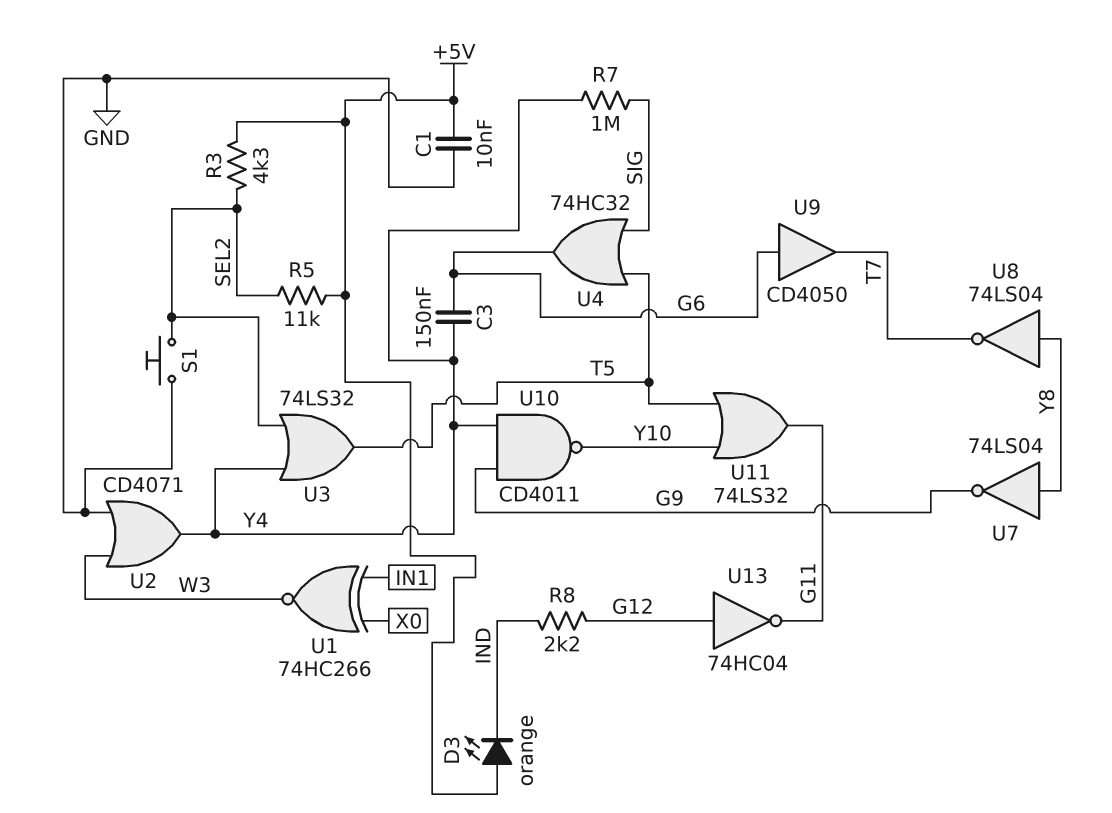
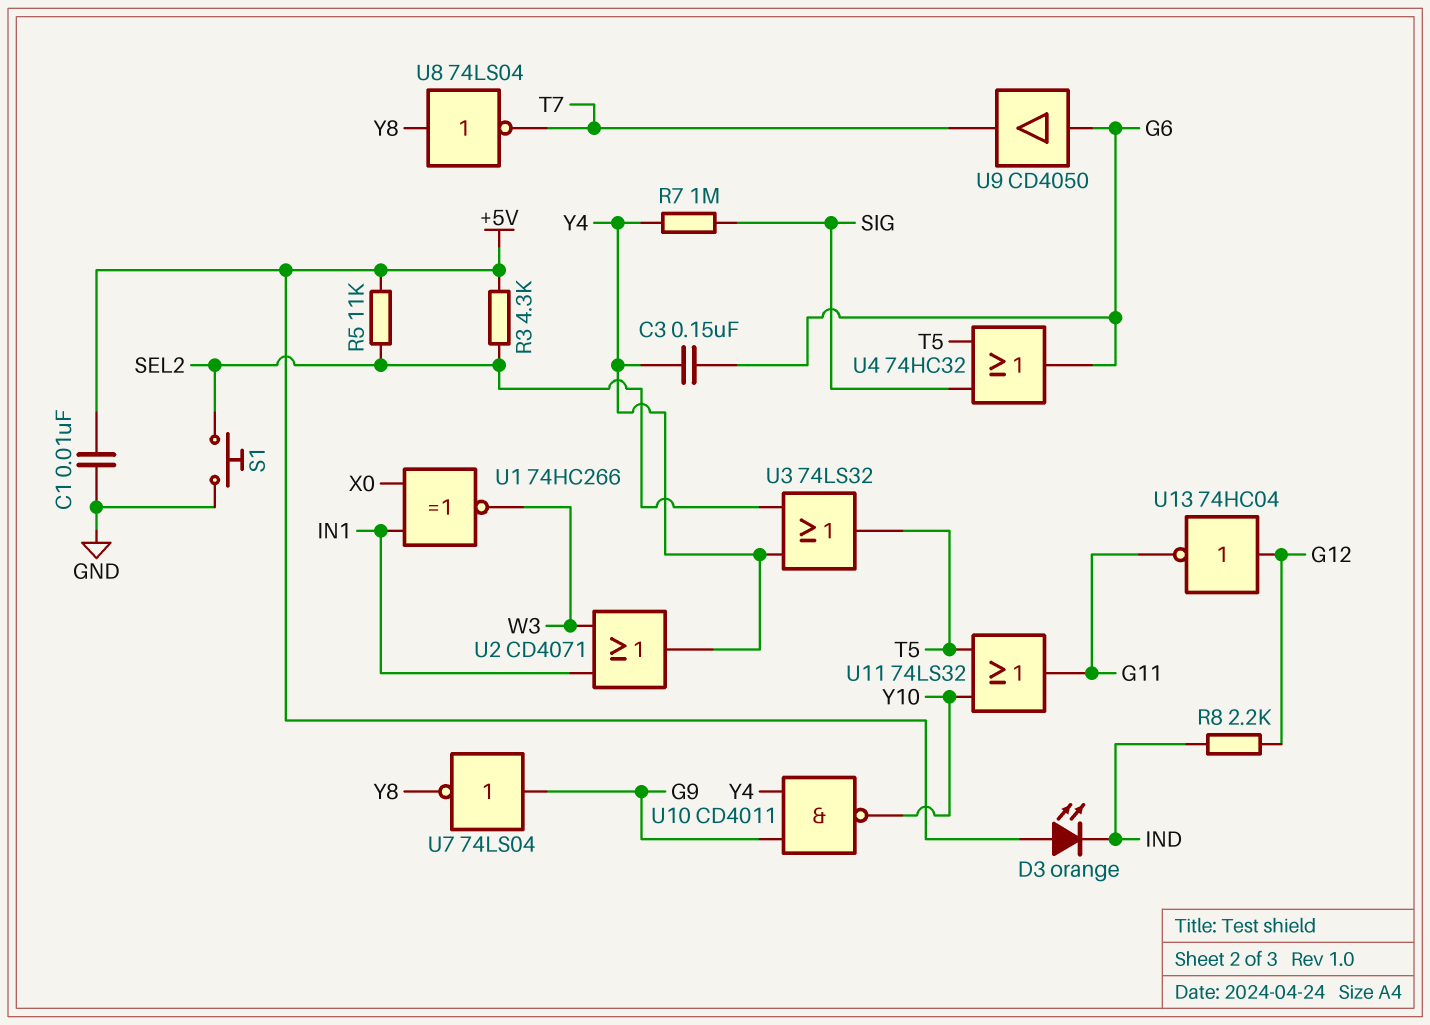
U2: OR CD4071 (in GND, in W3, out Y4) -> OR CD4071 (in IN1, in W3, out Y4)
U7: NOT 74LS04 (in Y8, out G9) -> NOT 74LS04 (in G9, out Y8)

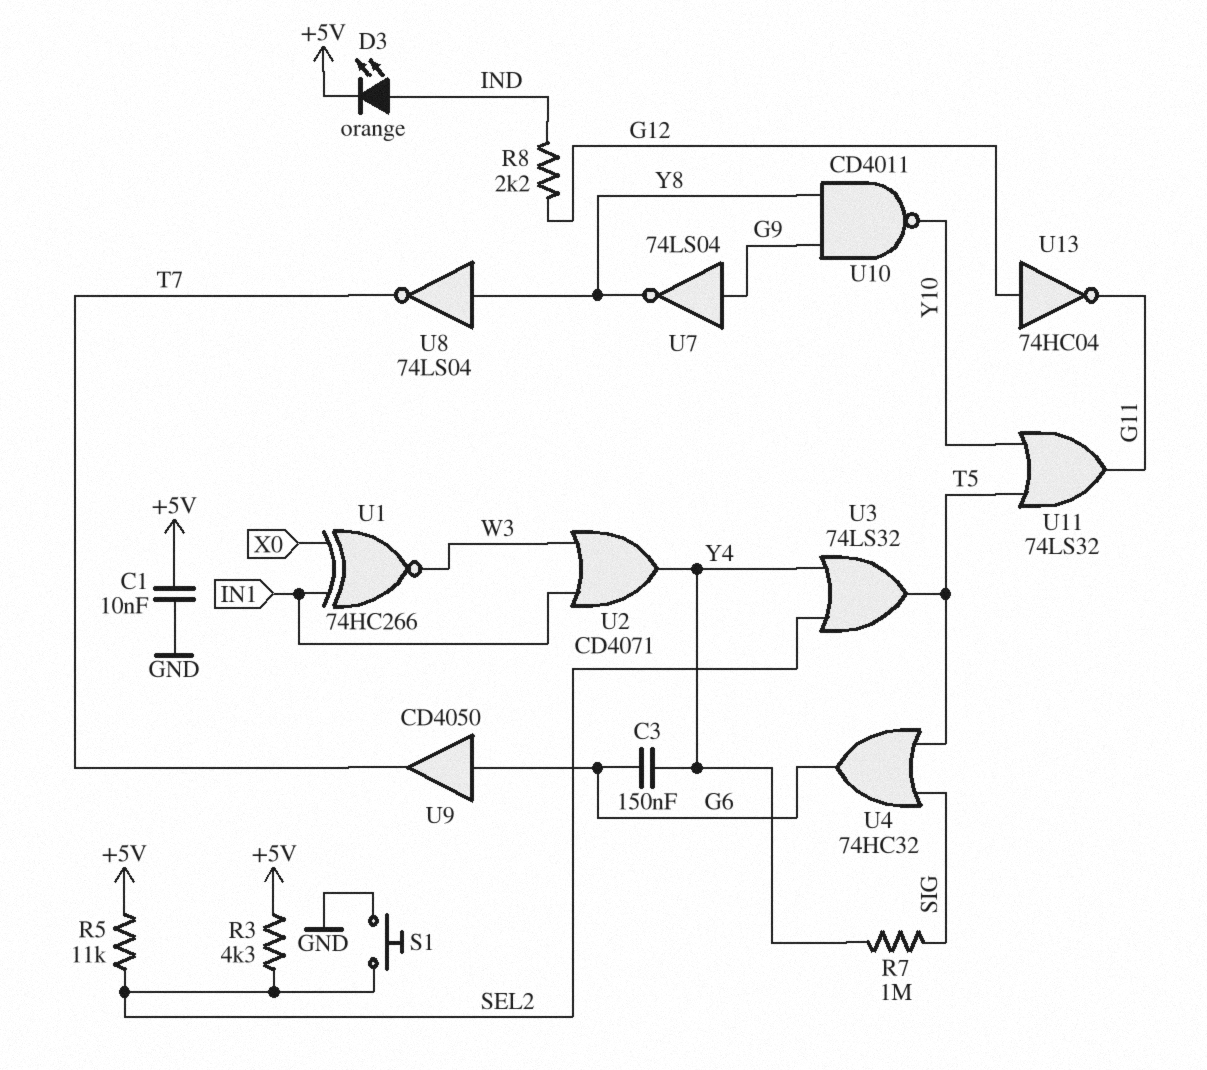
D3: LED orange (A +5V, K IND) -> LED orange (A IND, K +5V)
U10: NAND CD4011 (in G9, in Y4, out Y10) -> NAND CD4011 (in G9, in Y8, out Y10)

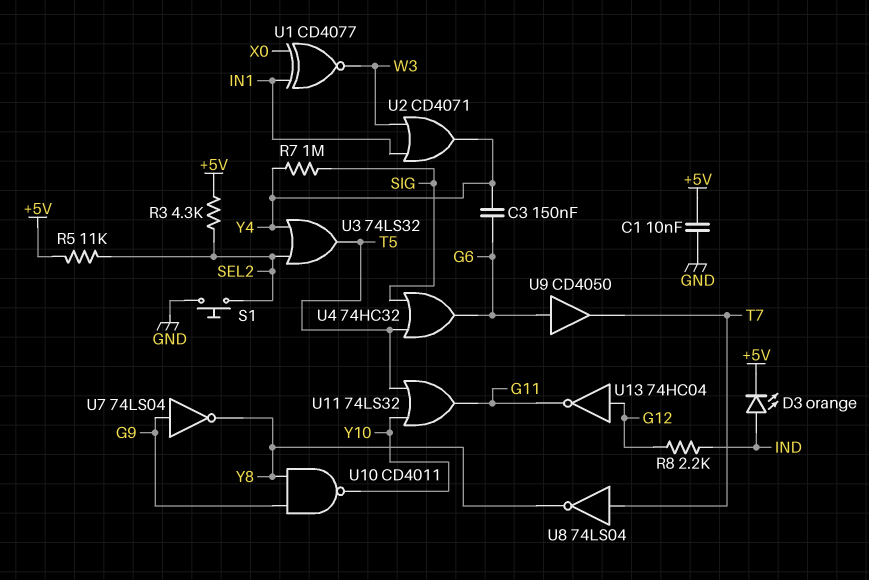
U1: XNOR 74HC266 (in IN1, in X0, out W3) -> XNOR CD4077 (in IN1, in X0, out W3)
U8: NOT 74LS04 (in Y8, out T7) -> NOT 74LS04 (in T7, out Y8)

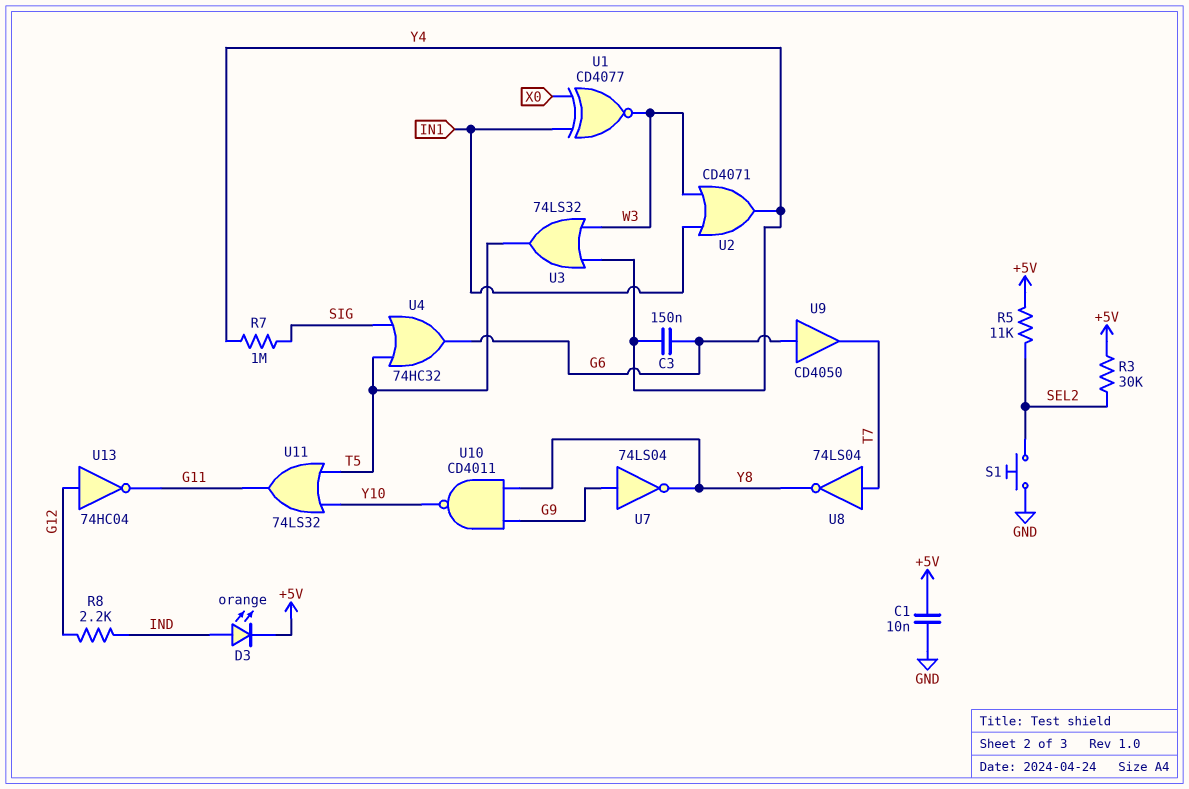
R3: 4.3k (+5V, SEL2) -> 30k (+5V, SEL2)
U3: OR 74LS32 (in SEL2, in Y4, out T5) -> OR 74LS32 (in W3, in Y4, out T5)

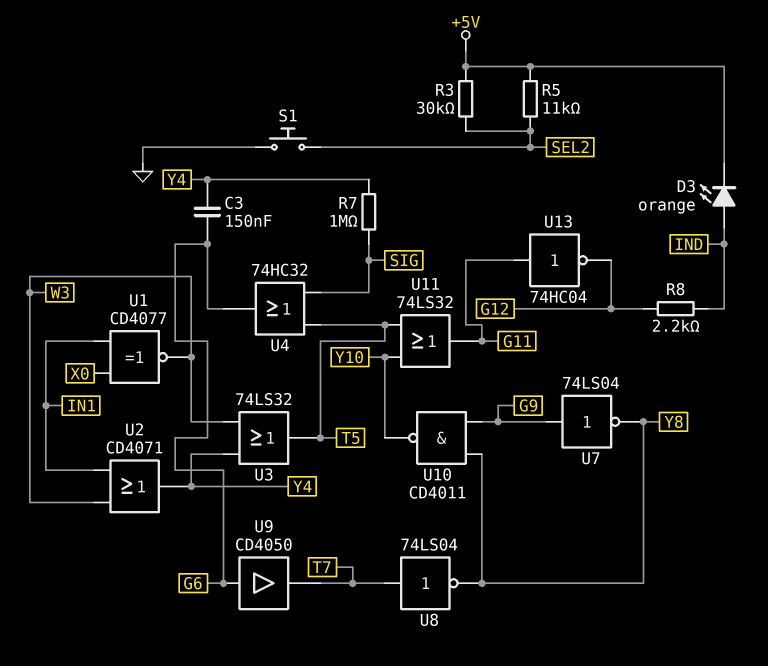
C1: 10nF (+5V, GND) -> none
U13: NOT 74HC04 (in G12, out G11) -> NOT 74HC04 (in G11, out G12)

